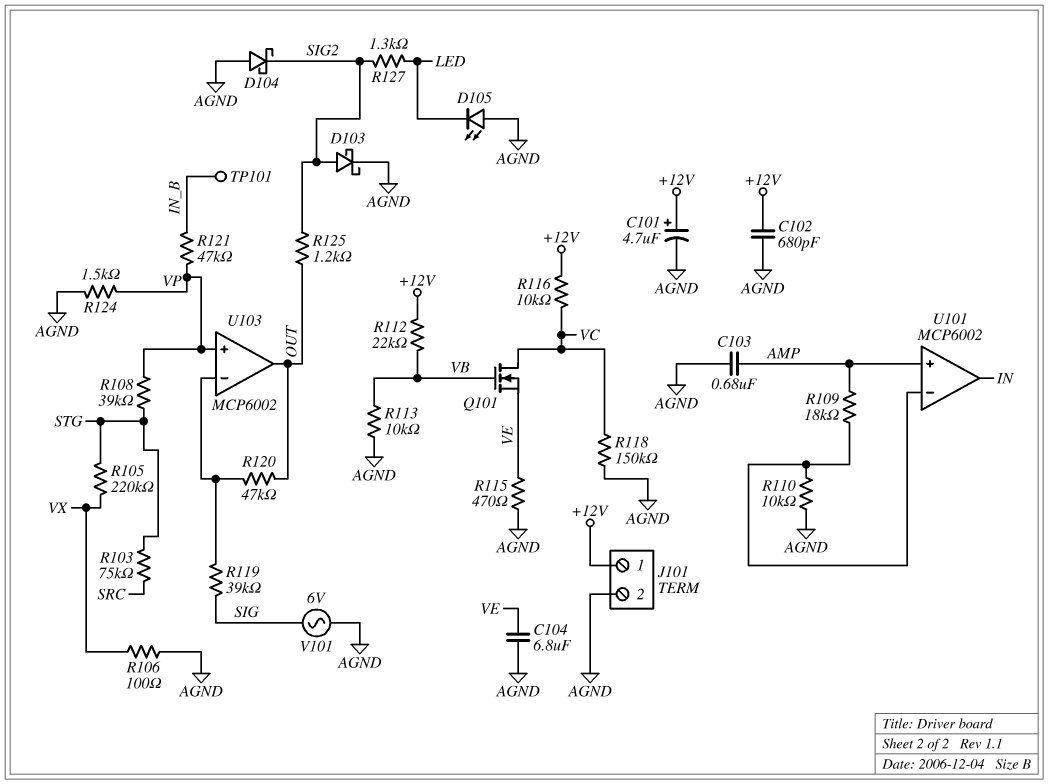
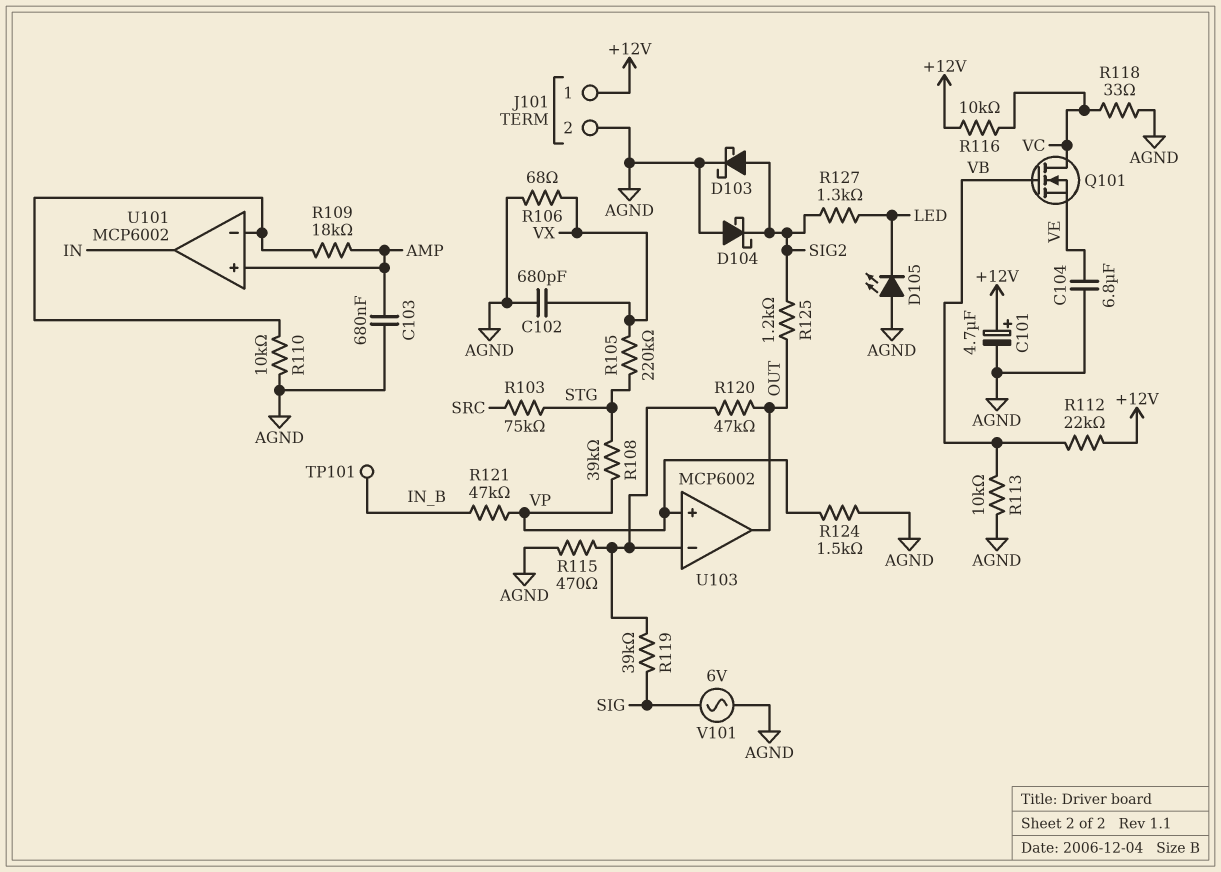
C102: 680pF (+12V, AGND) -> 680pF (AGND, VX)
R106: 100 (AGND, VX) -> 68 (AGND, VX)
R115: 470 (AGND, VE) -> 470 (AGND, U103/in-)
R118: 150k (AGND, VC) -> 33 (AGND, VC)

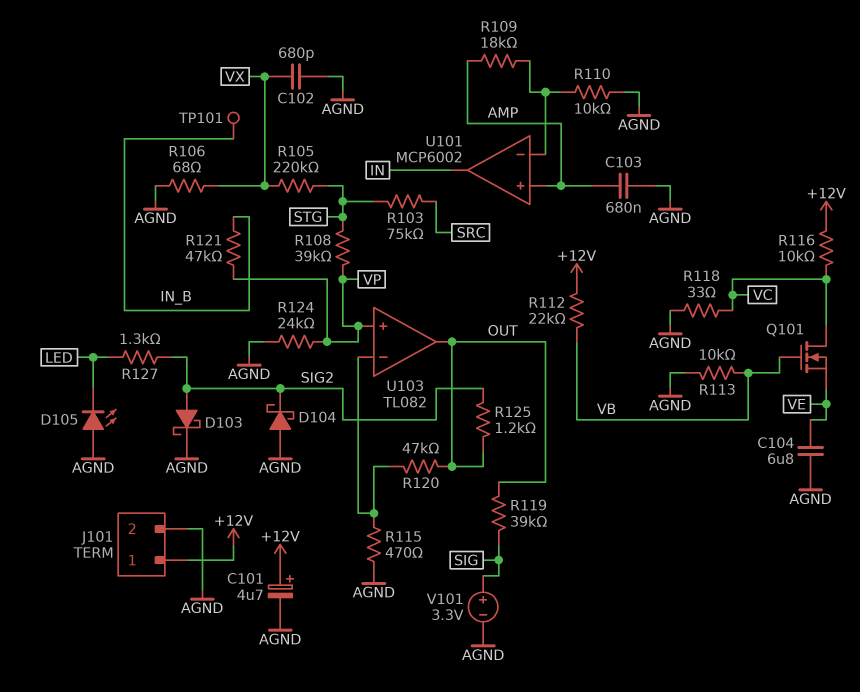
R119: 39k (SIG, U103/in-) -> 39k (OUT, SIG)
R124: 1.5k (AGND, VP) -> 24k (AGND, VP)
U103: MCP6002 -> TL082
V101: AC 6V (AGND, SIG) -> 3.3V (plus SIG, minus AGND)

